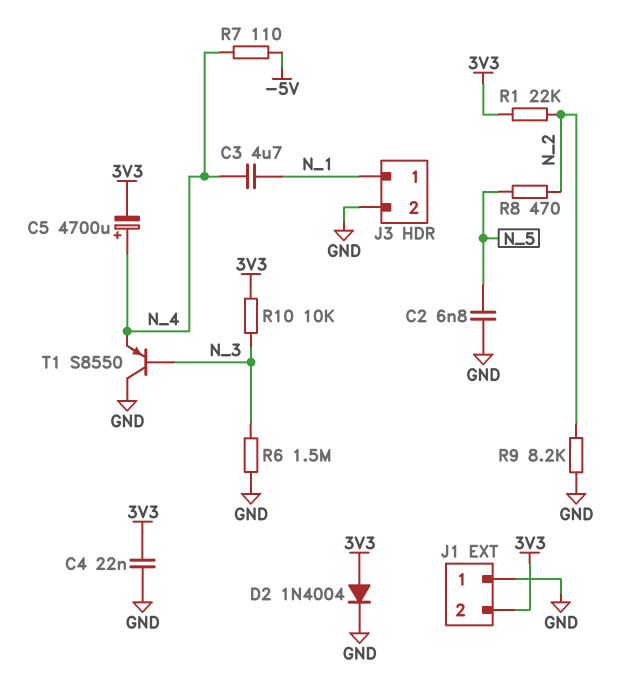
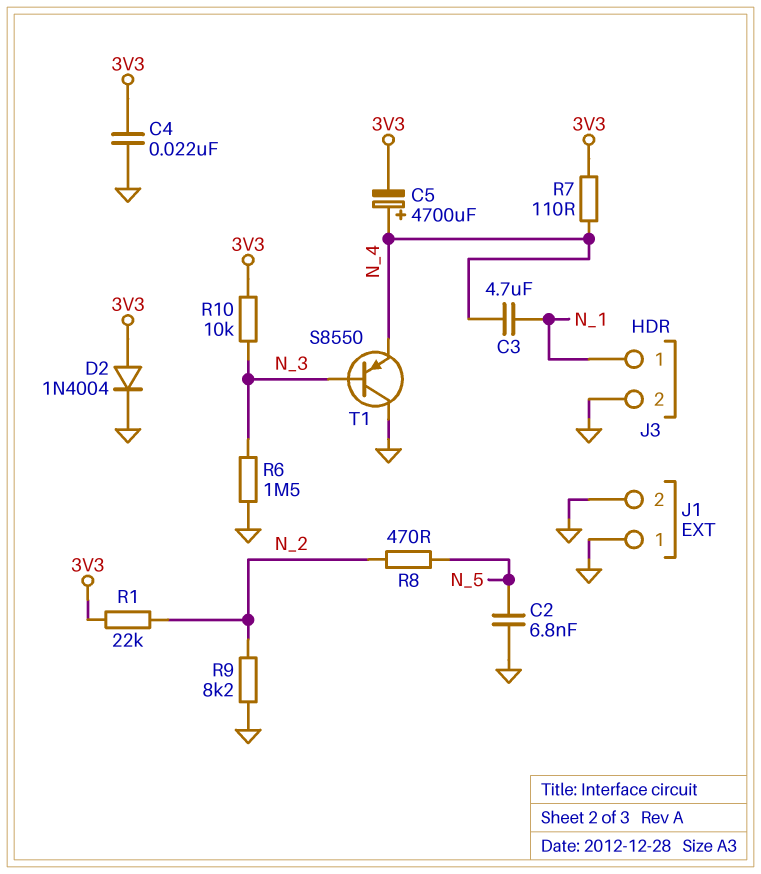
J1 pin 2: 3V3 -> GND
R7: 110 (-5V, N_4) -> 110 (3V3, N_4)

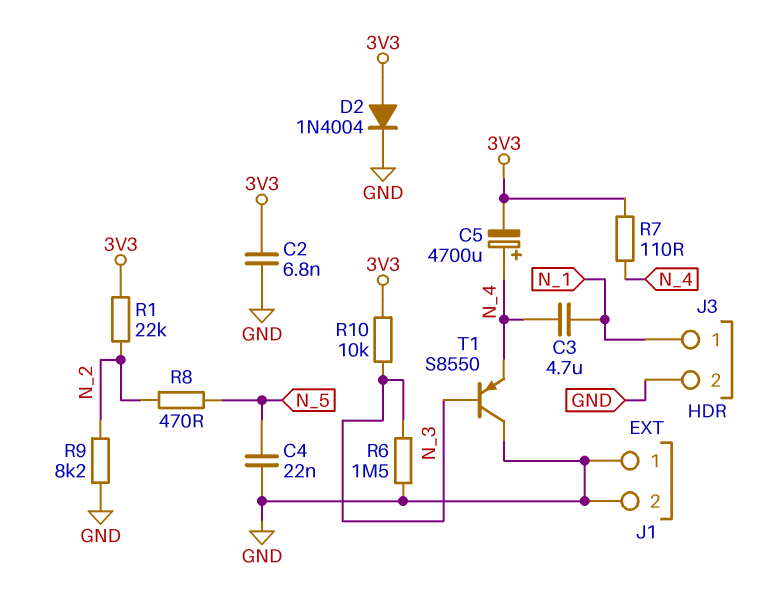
C2: 6.8nF (GND, N_5) -> 6.8nF (3V3, GND)
C4: 22nF (3V3, GND) -> 22nF (GND, N_5)

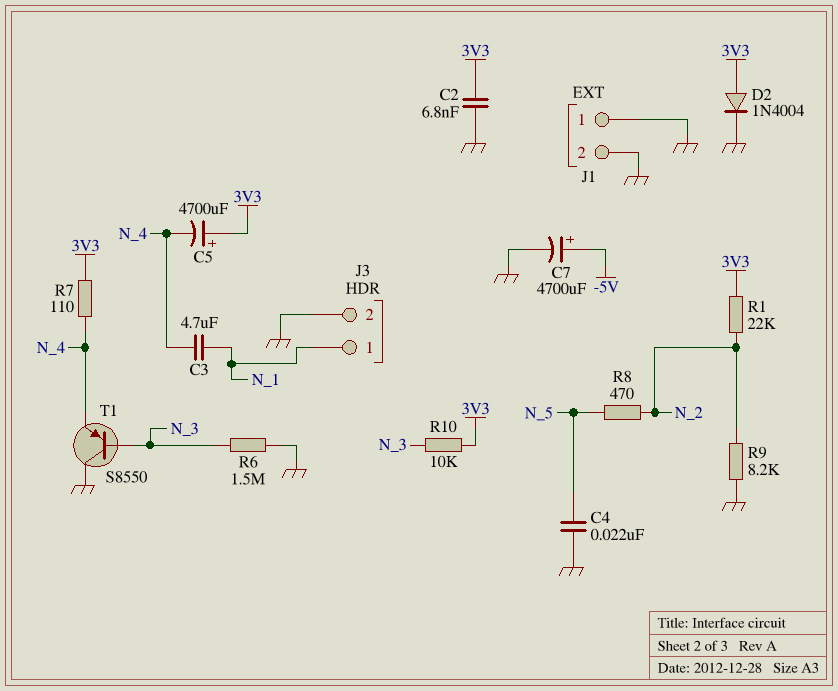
C5: 4700uF (plus N_4, minus 3V3) -> 4700uF (plus 3V3, minus N_4)
C7: none -> 4700uF (plus -5V, minus GND)

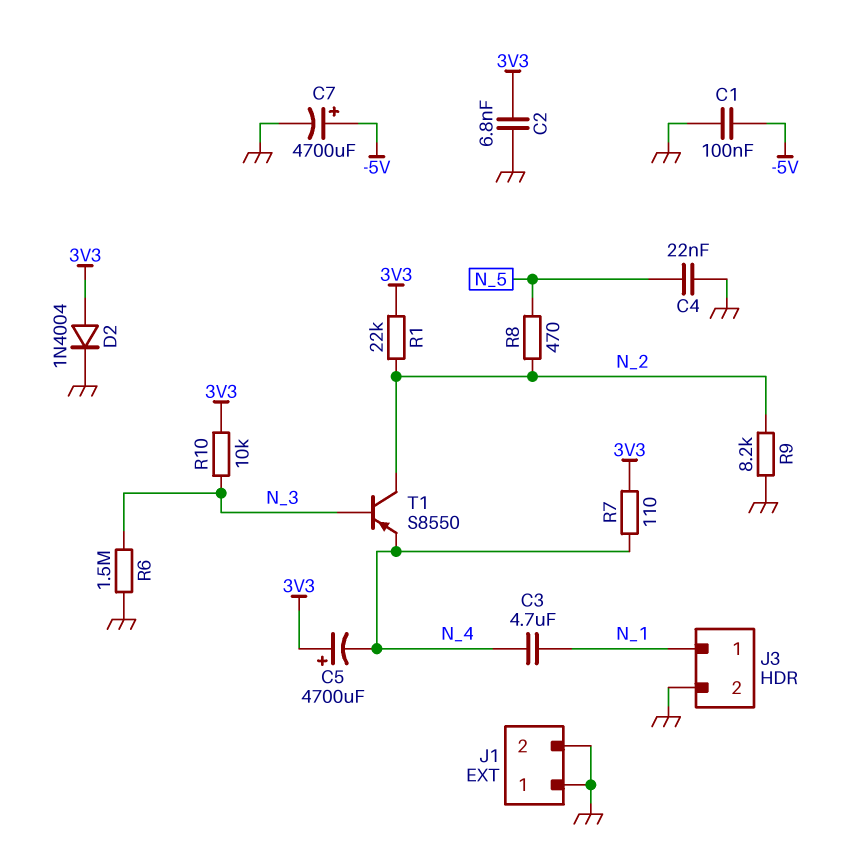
C1: none -> 100nF (-5V, GND)
T1: PNP S8550 (B N_3, C GND, E N_4) -> PNP S8550 (B N_3, C N_2, E N_4)

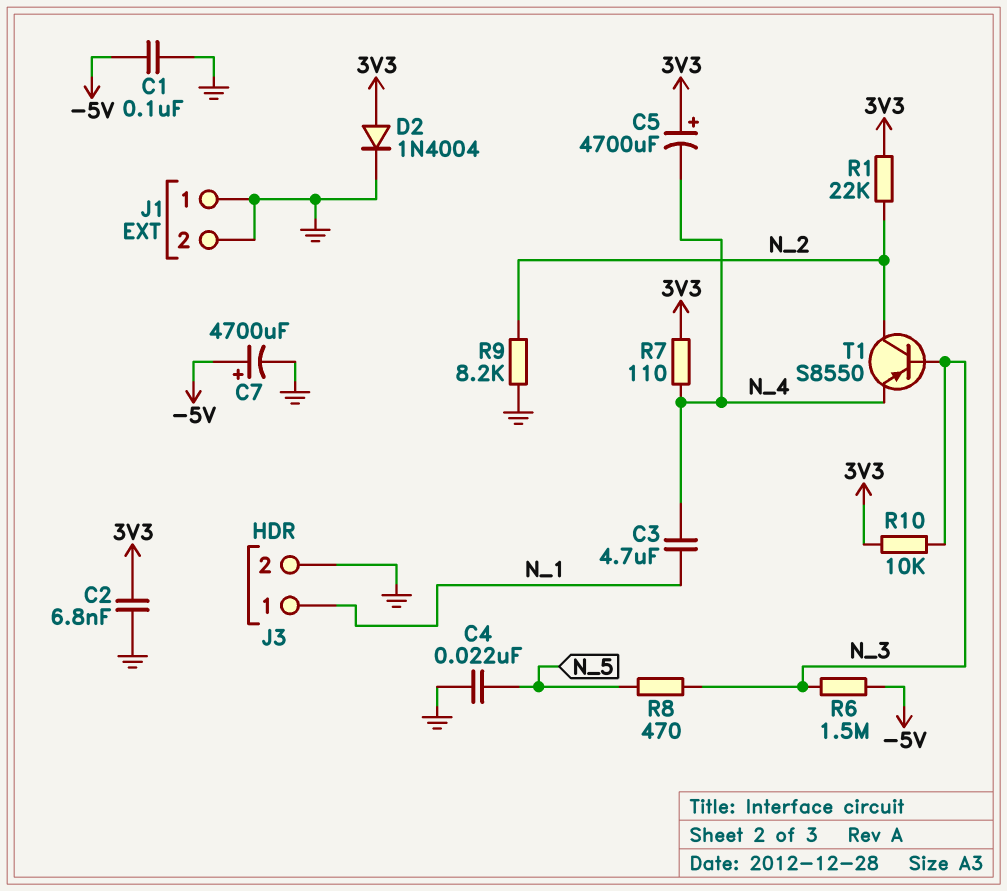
R6: 1.5M (GND, N_3) -> 1.5M (-5V, N_3)
R8: 470 (N_2, N_5) -> 470 (N_3, N_5)

